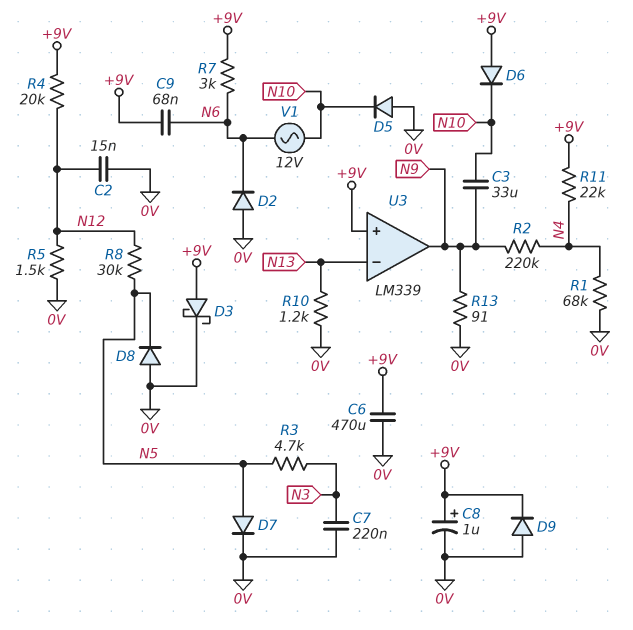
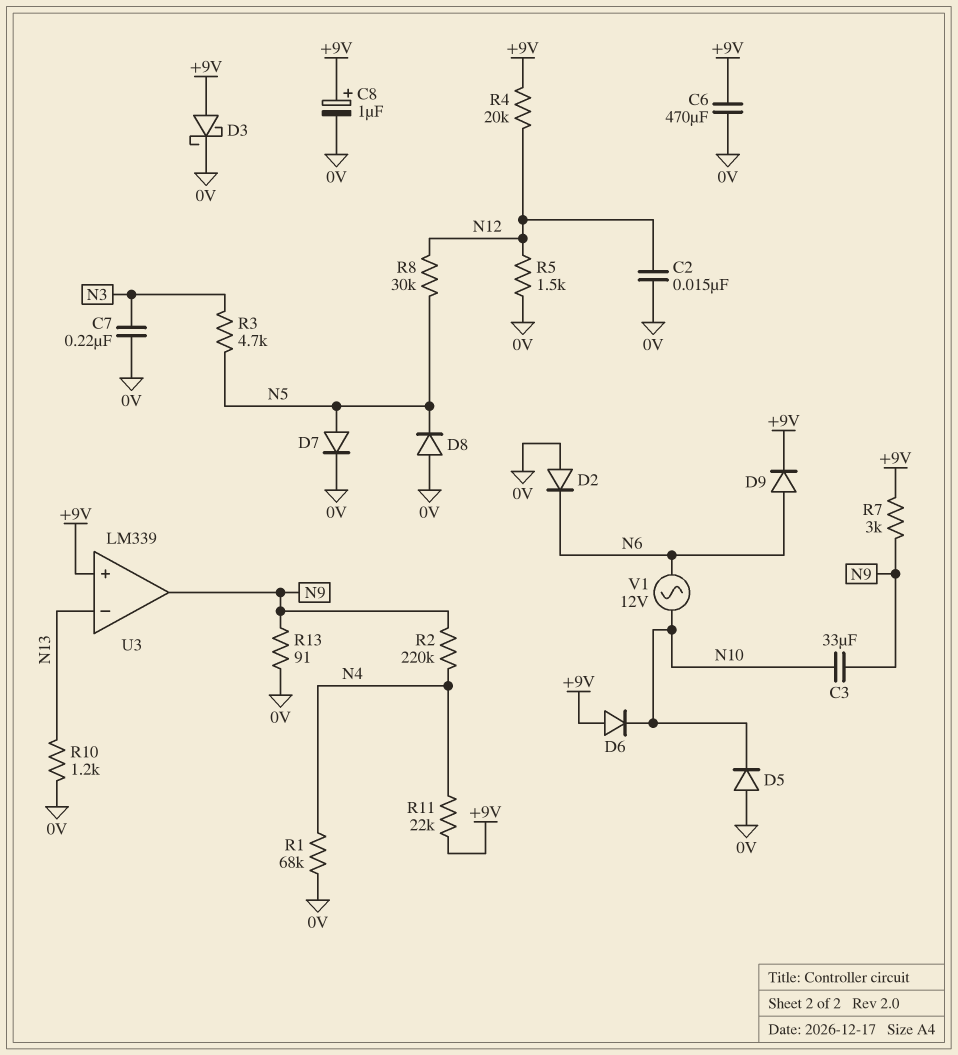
C9: 68nF (+9V, N6) -> none
D9: diode (A 0V, K +9V) -> diode (A N6, K +9V)
R7: 3k (+9V, N6) -> 3k (+9V, N9)

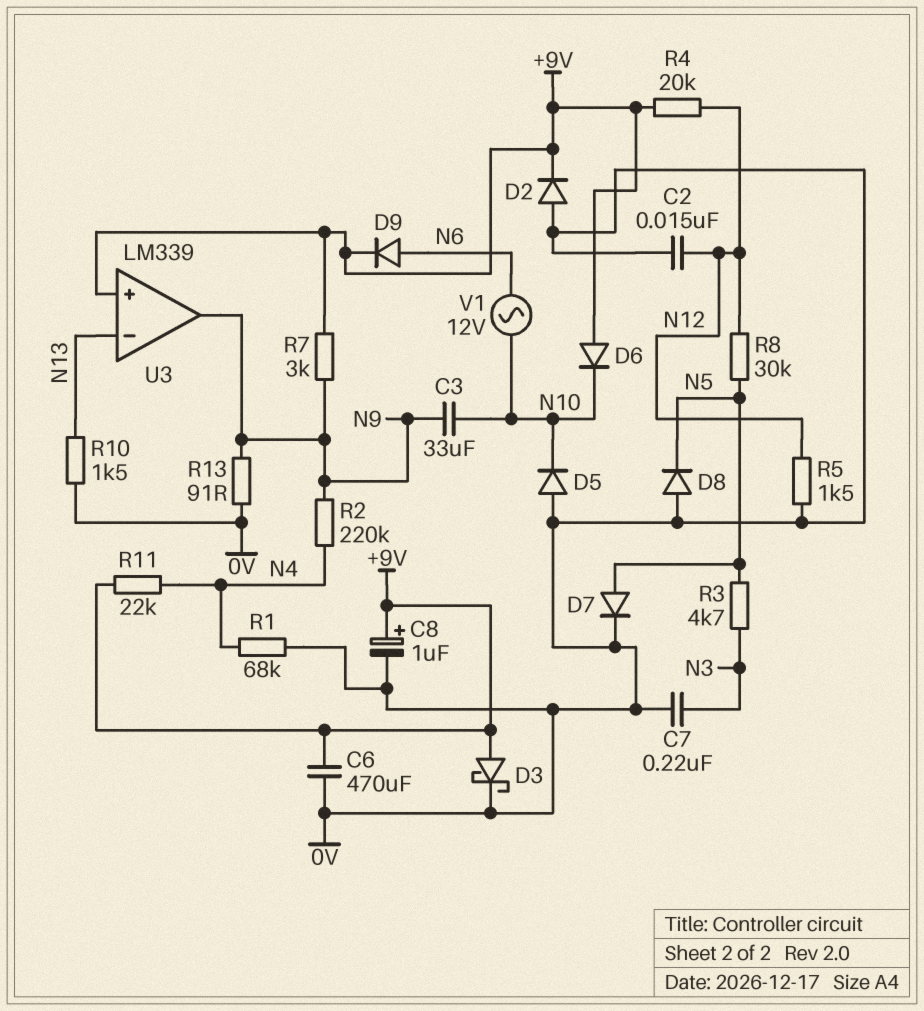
D2: diode (A 0V, K N6) -> diode (A 0V, K +9V)
R10: 1.2k (0V, N13) -> 1.5k (0V, N13)

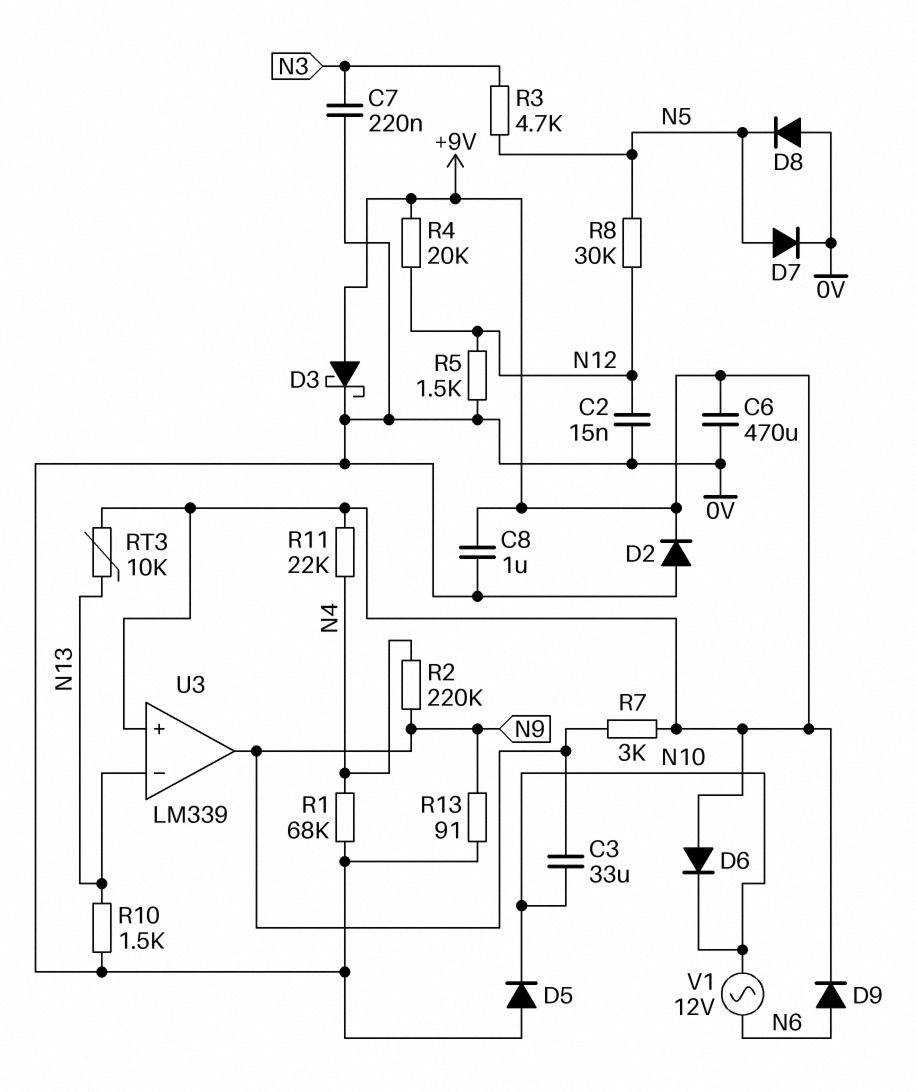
C8: 1uF (plus +9V, minus 0V) -> 1uF (+9V, 0V)
RT3: none -> 10k (+9V, N13)

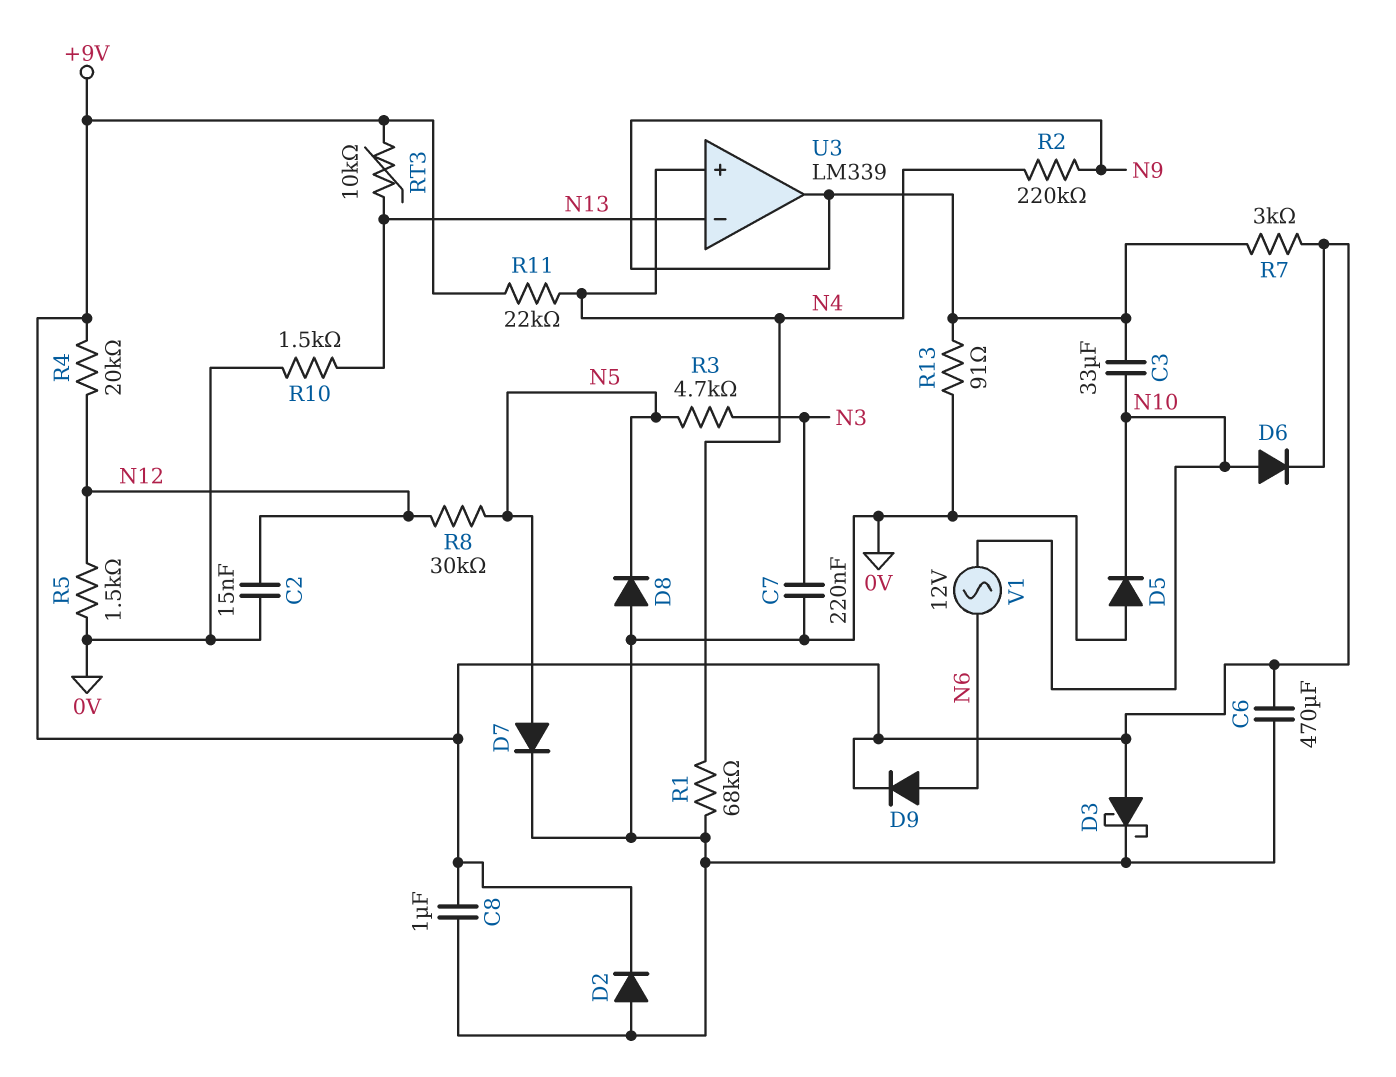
D6: diode (A +9V, K N10) -> diode (A N10, K +9V)
U3 pin in+: +9V -> N4

